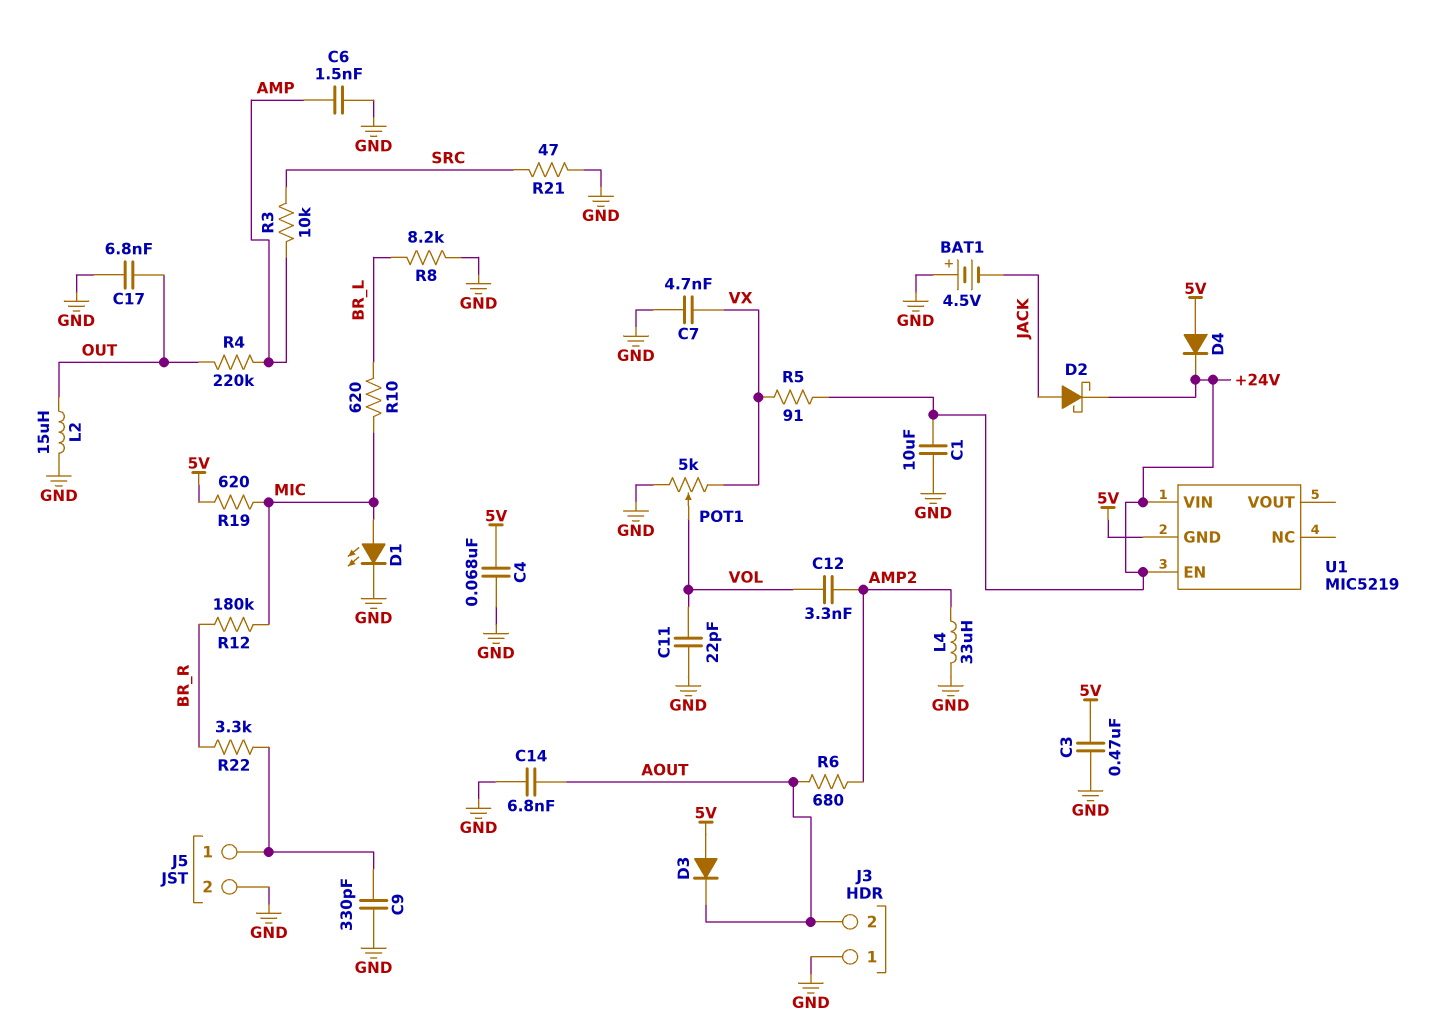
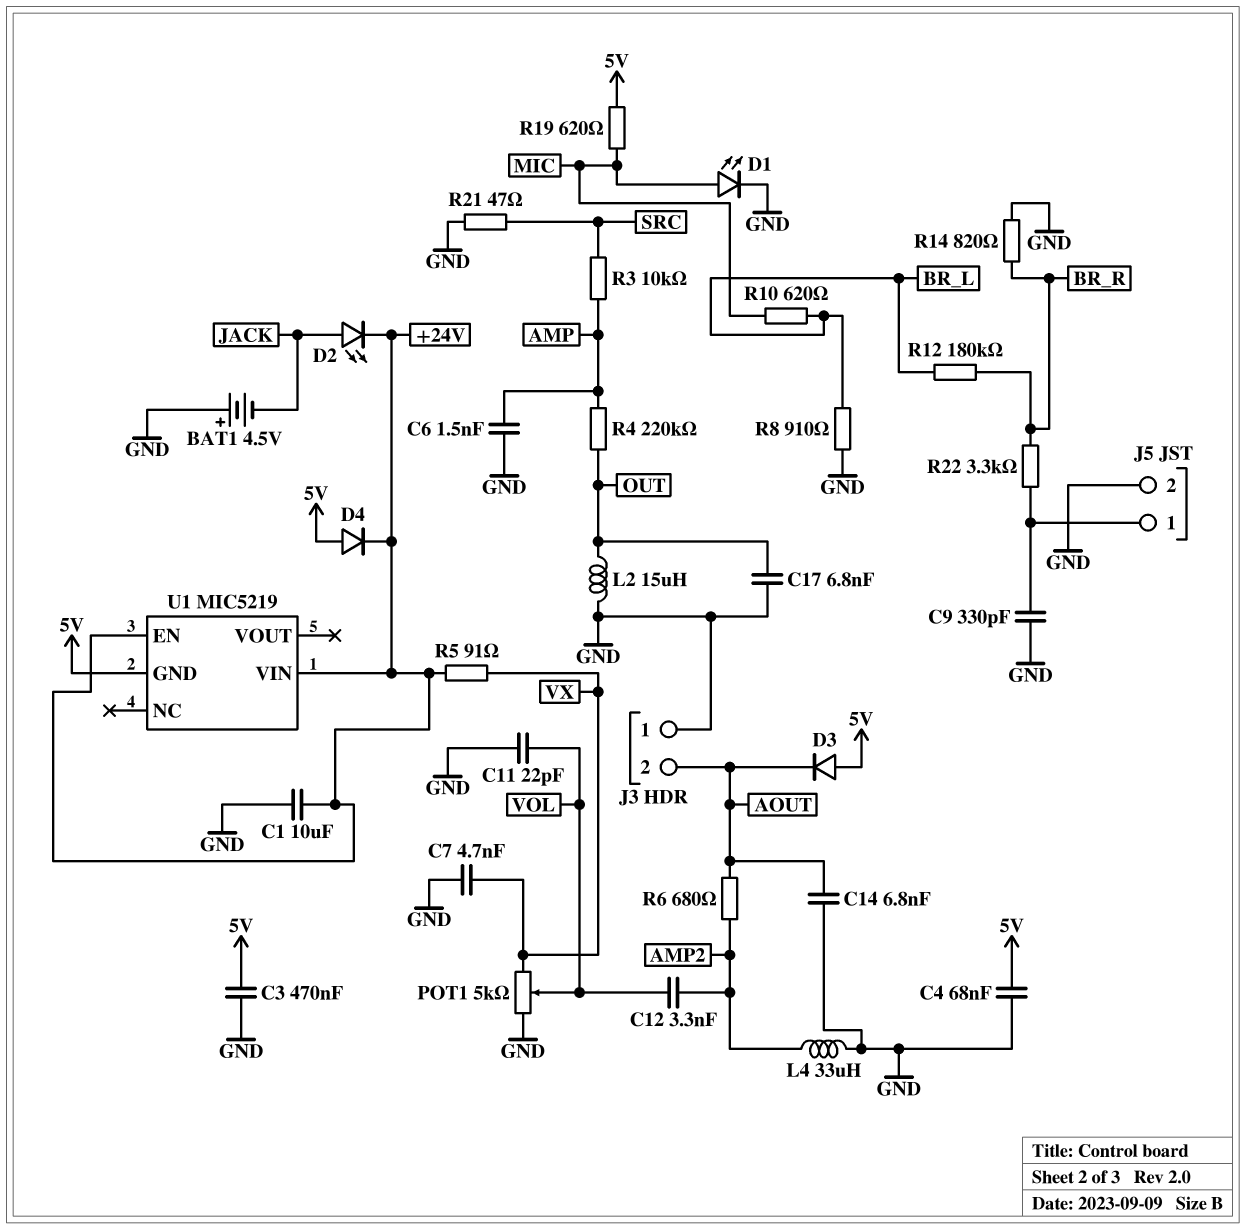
D2: schottky (A JACK, K +24V) -> LED (A JACK, K +24V)
R8: 8.2k (BR_L, GND) -> 910 (BR_L, GND)
R12: 180k (BR_R, MIC) -> 180k (BR_L, BR_R)
R14: none -> 820 (BR_R, GND)

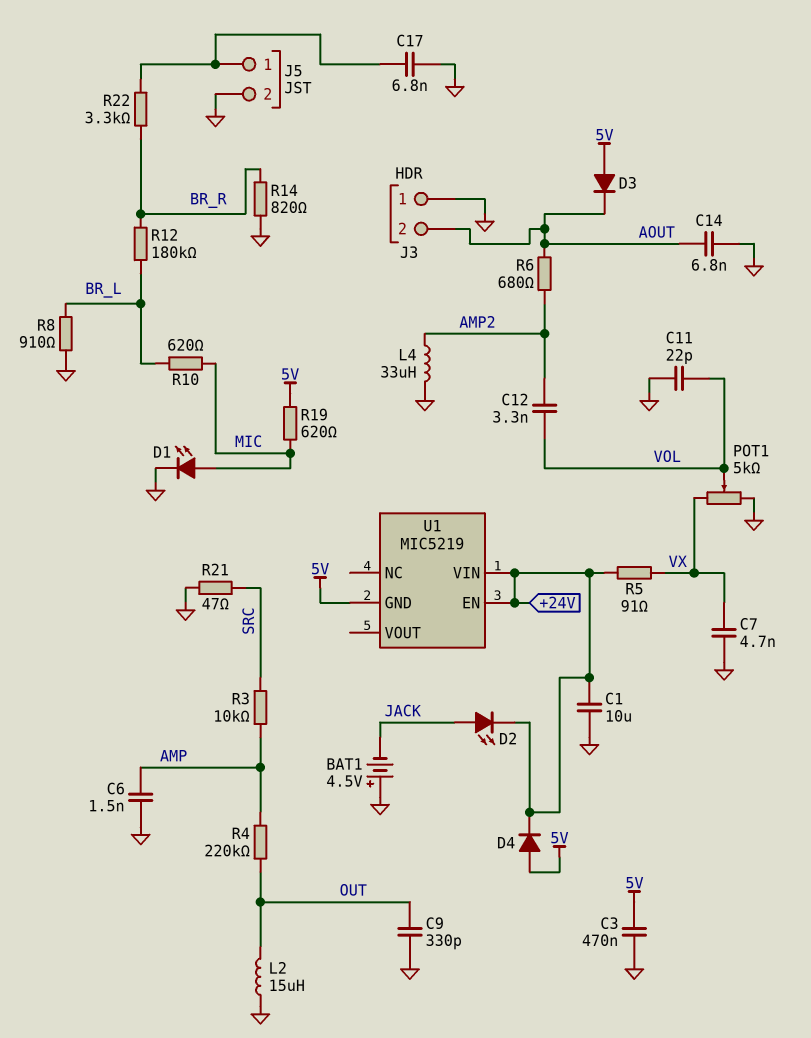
C4: 68nF (5V, GND) -> none
C9: 330pF (GND, J5/1) -> 330pF (GND, OUT)
C17: 6.8nF (GND, OUT) -> 6.8nF (GND, J5/1)

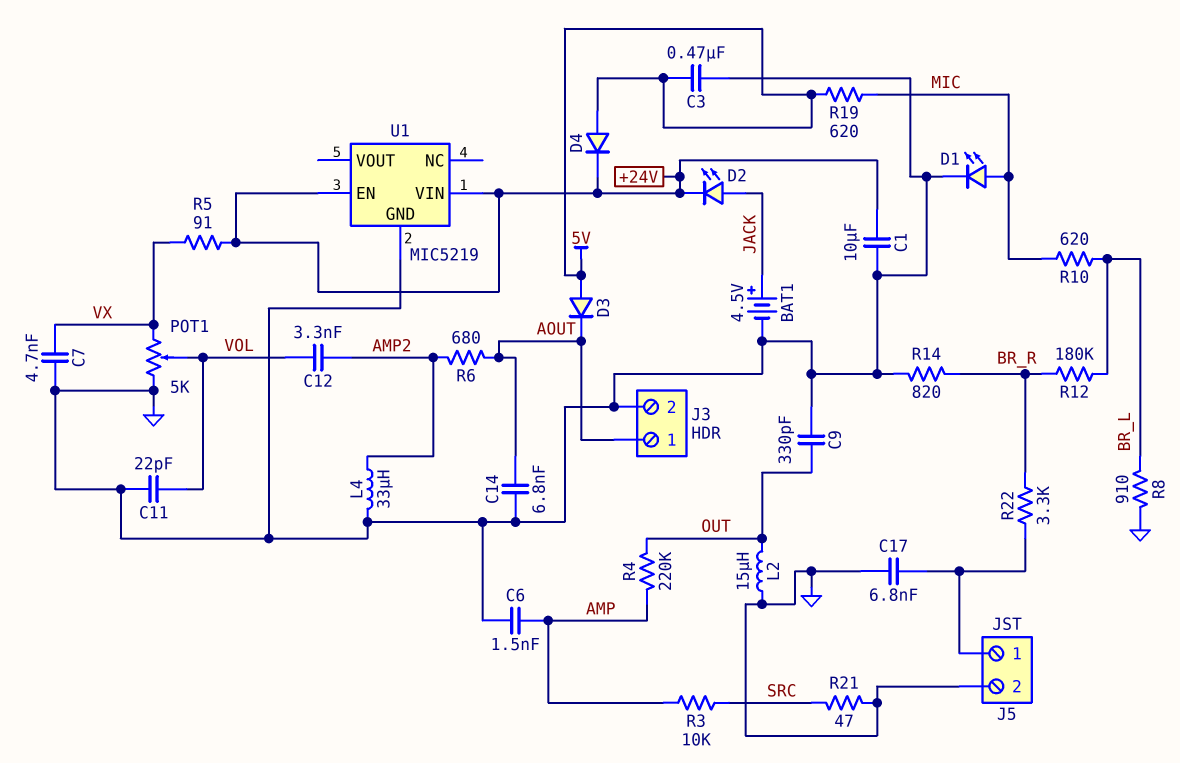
BAT1: 4.5V (plus GND, minus JACK) -> 4.5V (plus JACK, minus GND)
J3 pin 1: GND -> AOUT
J3 pin 2: AOUT -> GND
U1 pin GND: 5V -> GND

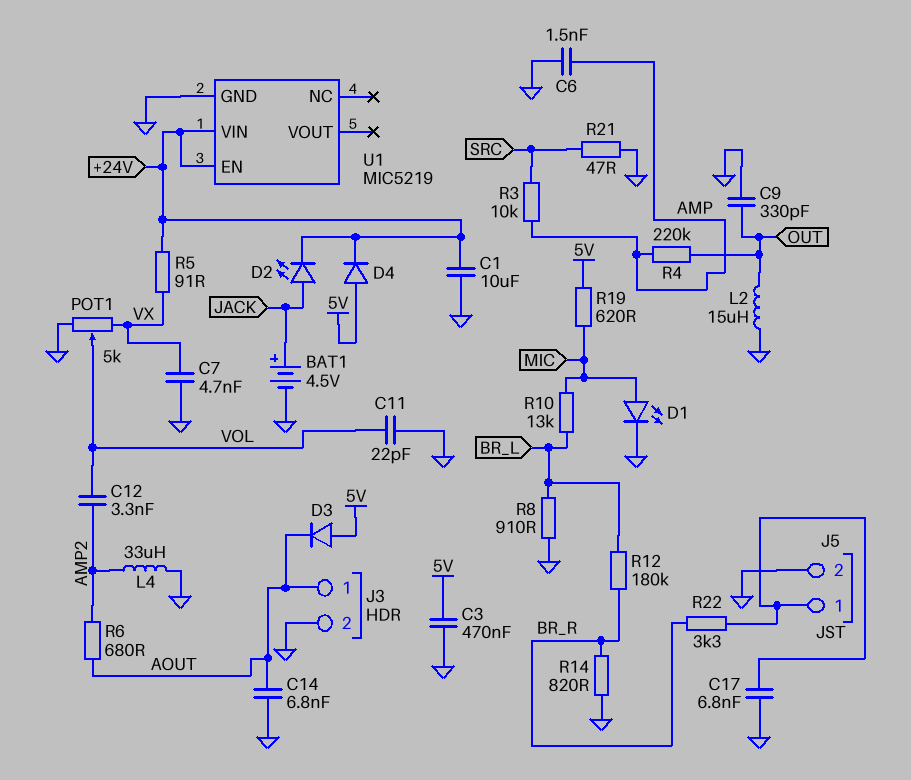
R10: 620 (BR_L, MIC) -> 13k (BR_L, MIC)

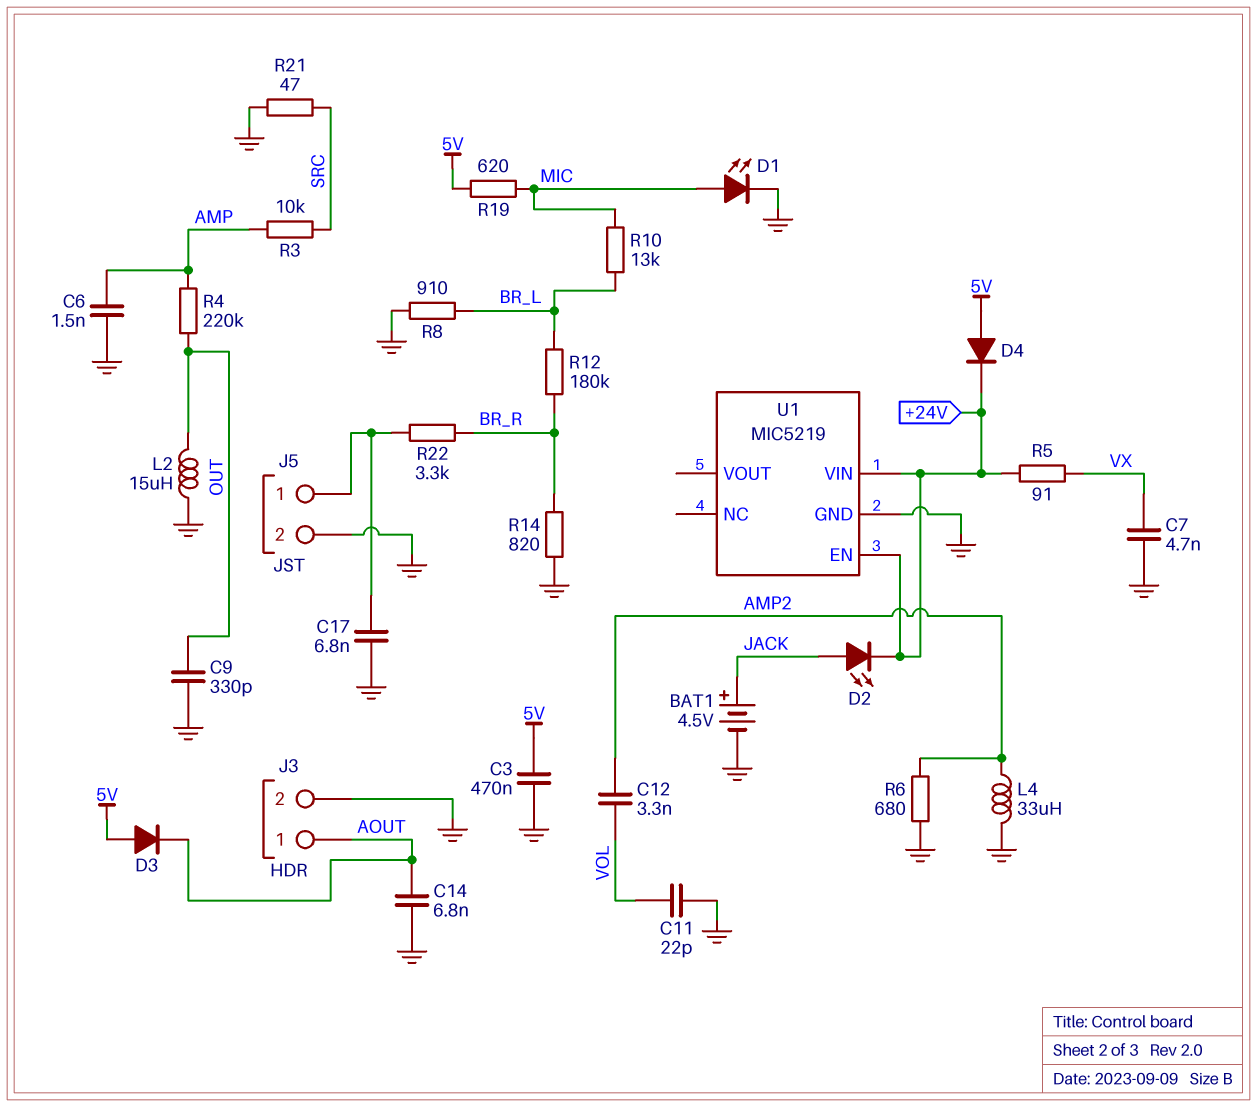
C1: 10uF (+24V, GND) -> none
POT1: 5k (GND, VX, wiper VOL) -> none
R6: 680 (AMP2, AOUT) -> 680 (AMP2, GND)

